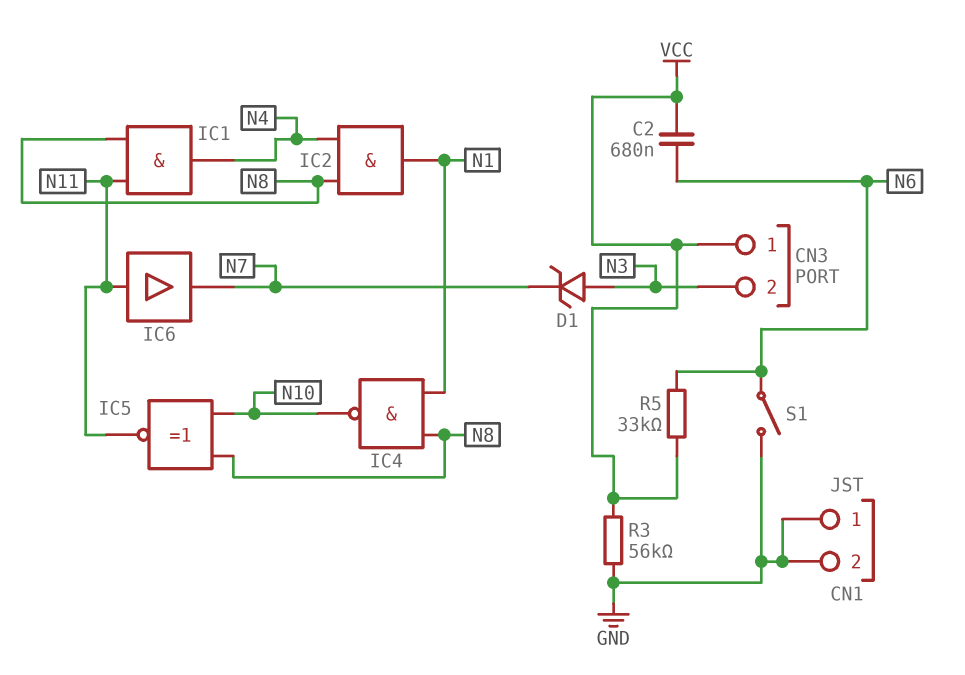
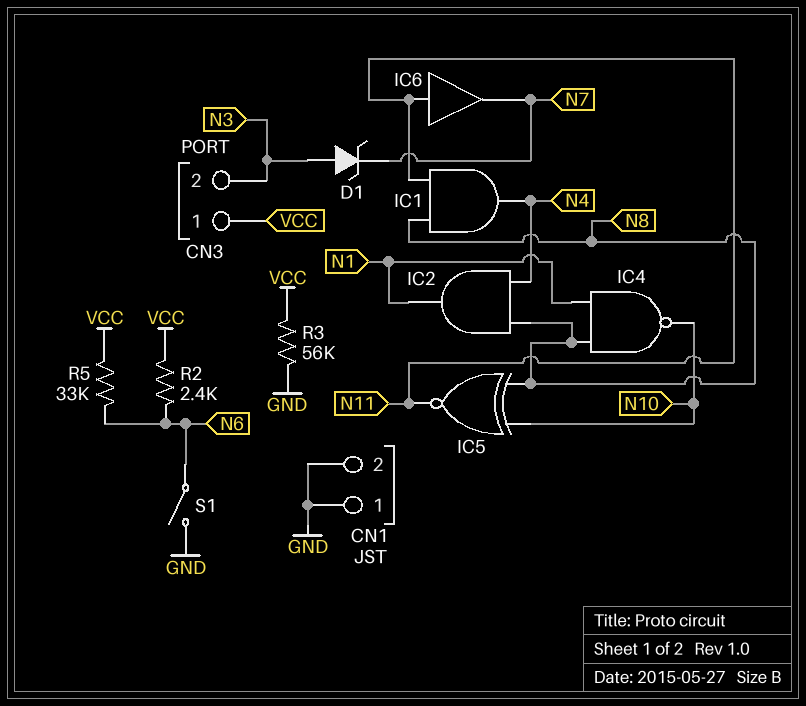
C2: 680nF (N6, VCC) -> none
R2: none -> 2.4k (N6, VCC)

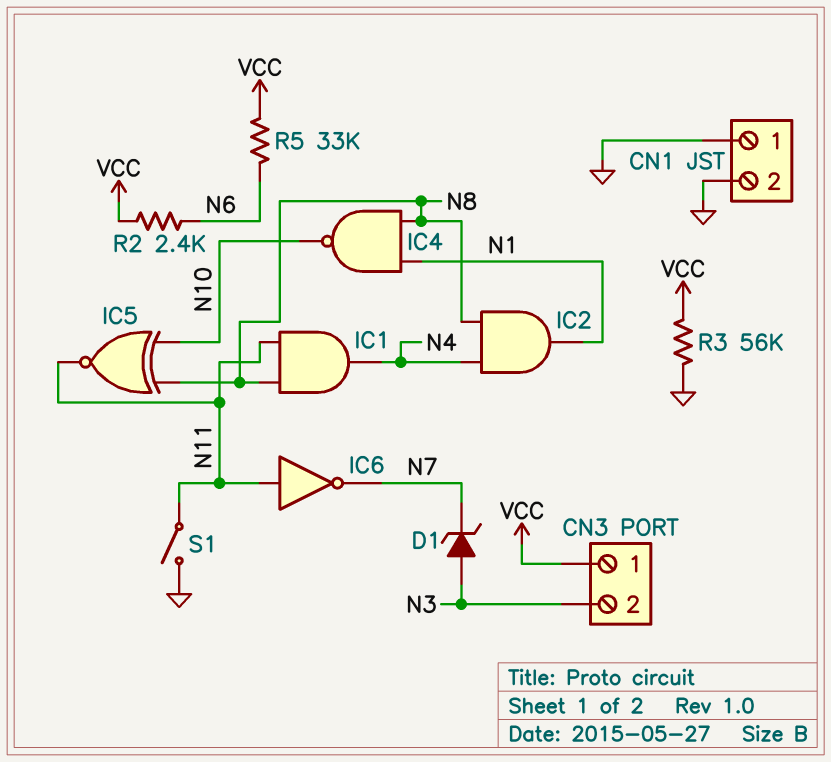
IC6: buffer (in N11, out N7) -> NOT (in N11, out N7)
S1: switch (GND, N6) -> switch (GND, N11)

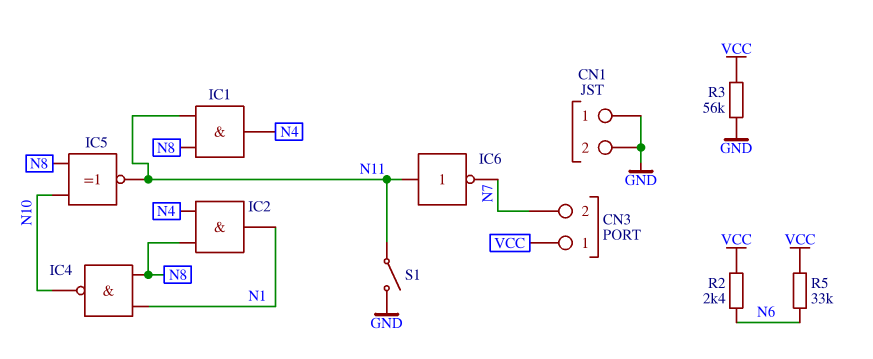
CN3 pin 2: N3 -> N7
D1: zener (A N3, K N7) -> none

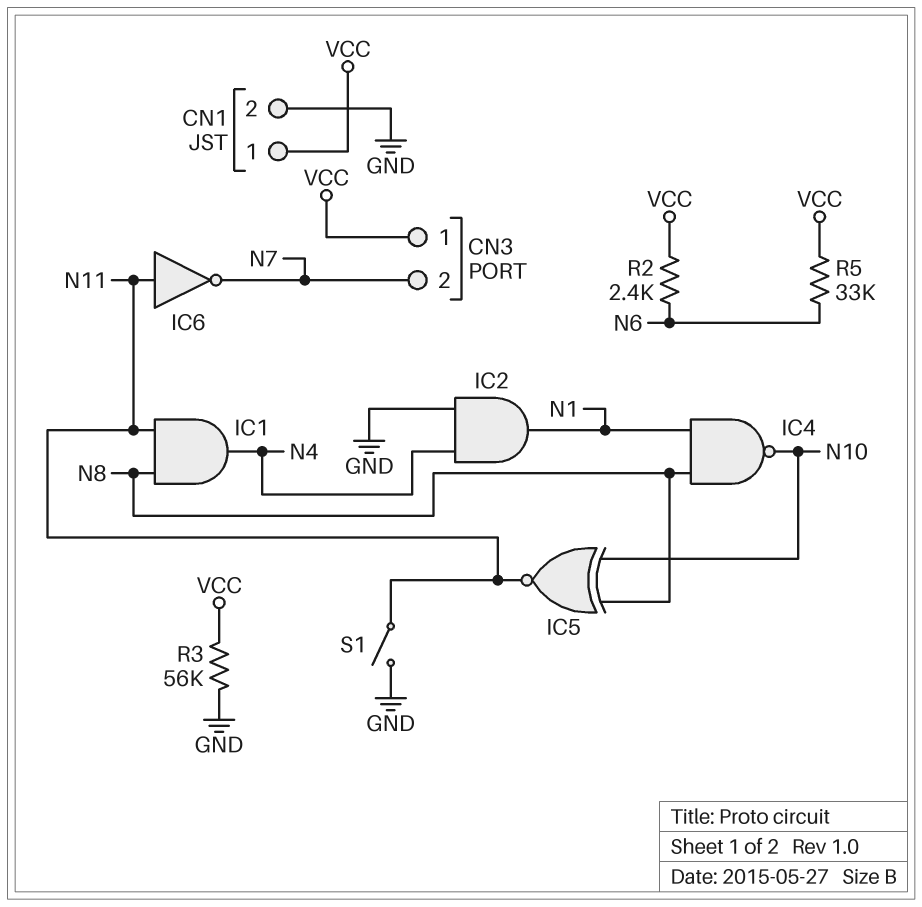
CN1 pin 1: GND -> VCC
IC2: AND (in N4, in N8, out N1) -> AND (in GND, in N4, out N1)

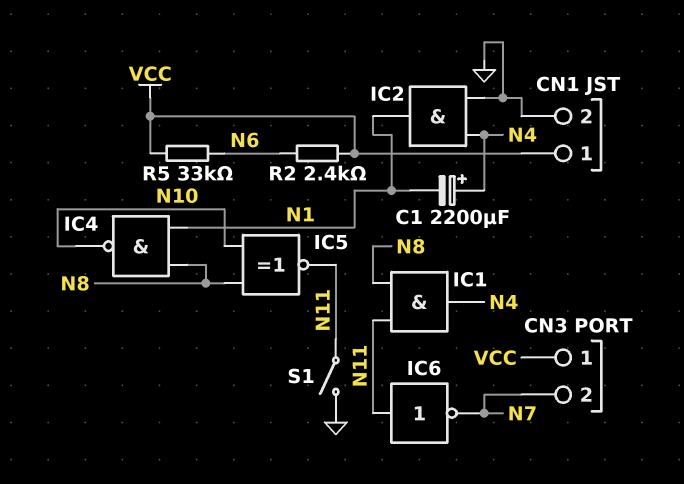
C1: none -> 2200uF (plus N4, minus N1)
R3: 56k (GND, VCC) -> none

